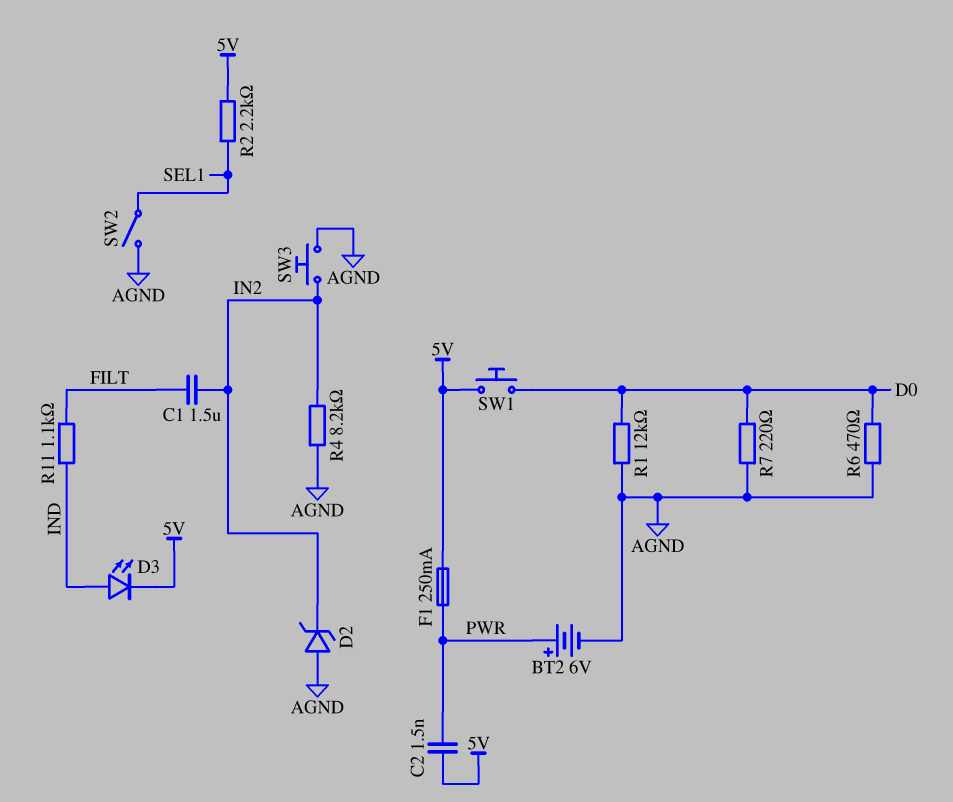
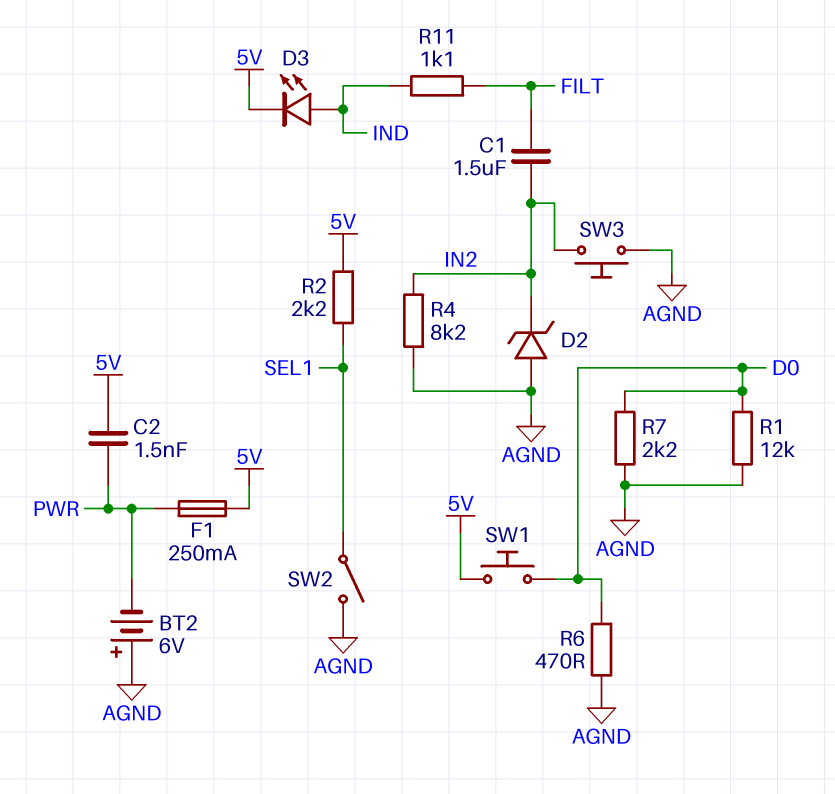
BT2: 6V (plus PWR, minus AGND) -> 6V (plus AGND, minus PWR)
R7: 220 (AGND, D0) -> 2.2k (AGND, D0)

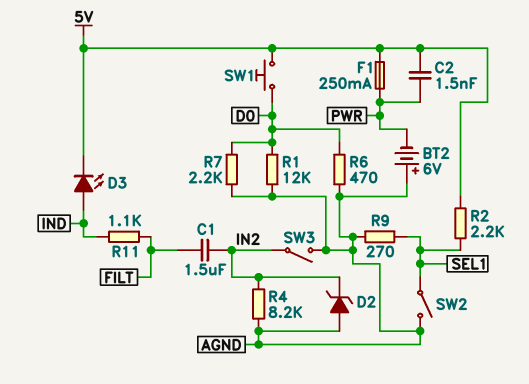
R9: none -> 270 (AGND, SEL1)
SW3: button (AGND, IN2) -> switch (AGND, IN2)

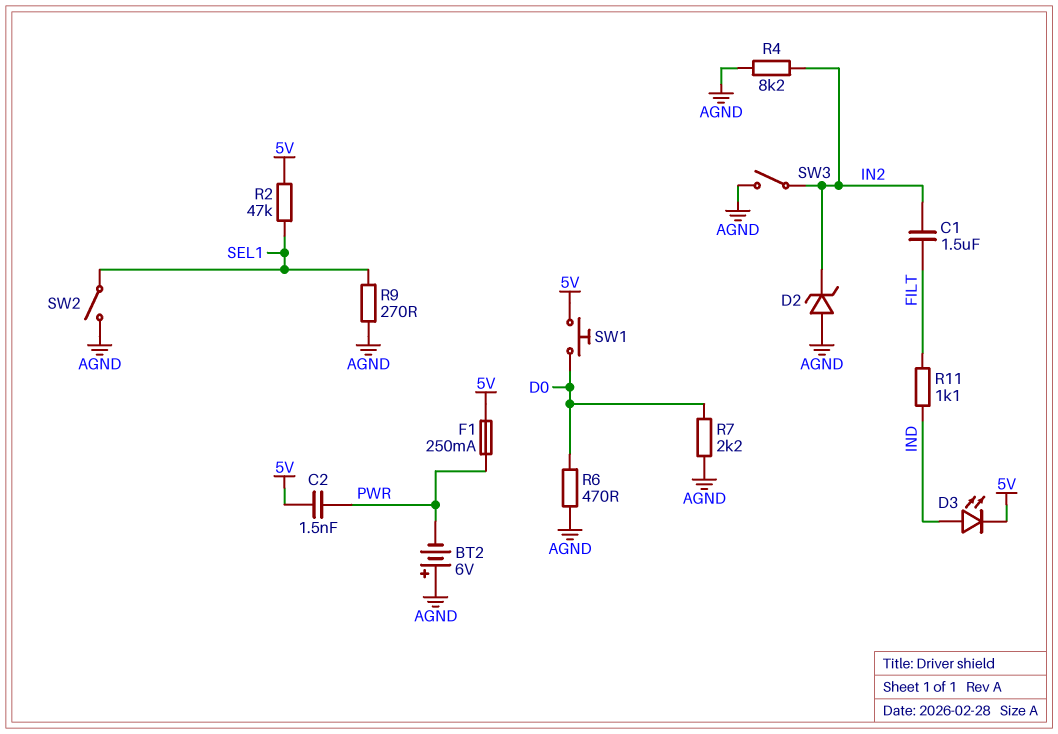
R1: 12k (AGND, D0) -> none
R2: 2.2k (5V, SEL1) -> 47k (5V, SEL1)

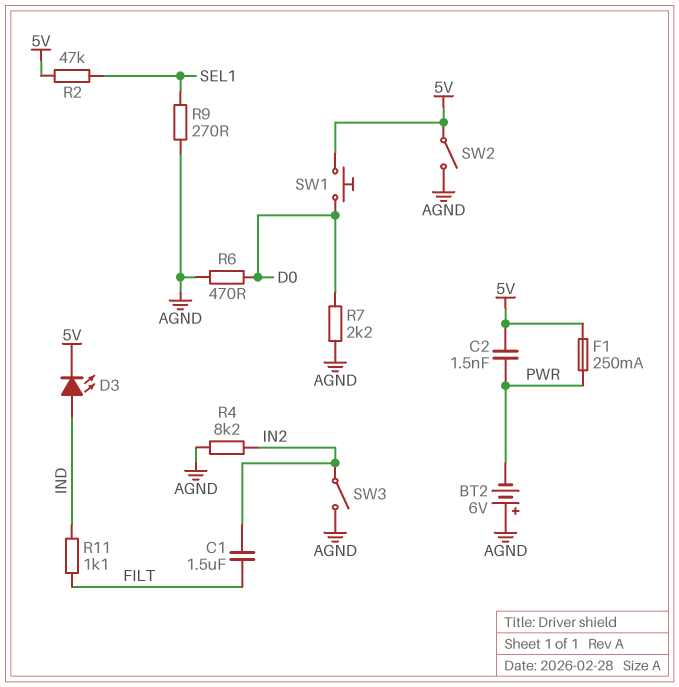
D2: zener (A AGND, K IN2) -> none
SW2: switch (AGND, SEL1) -> switch (5V, AGND)

